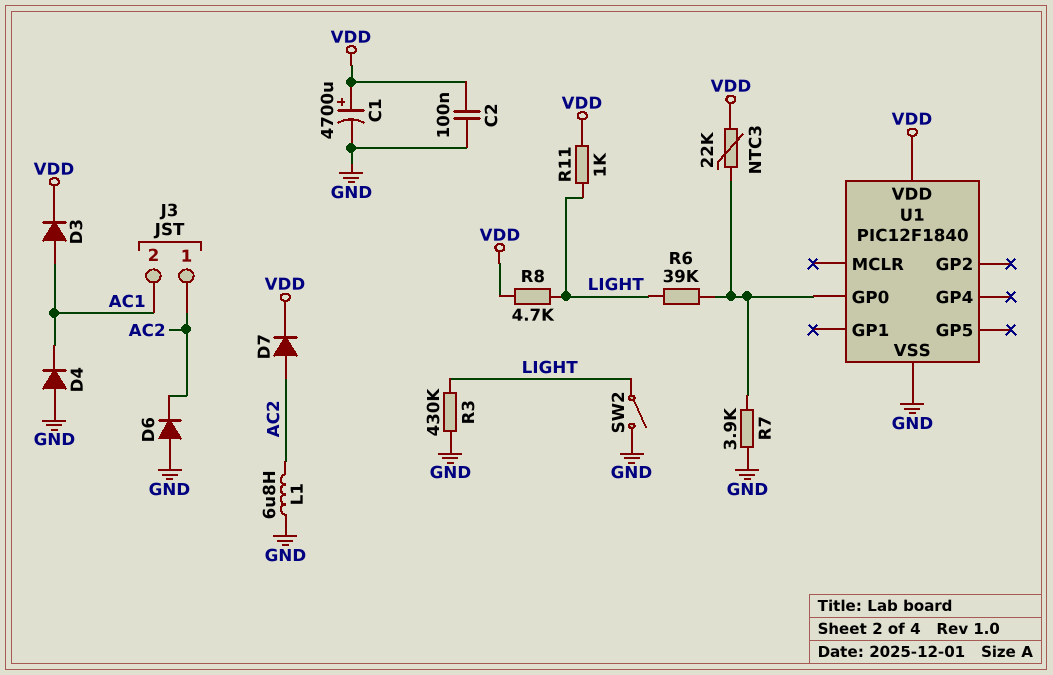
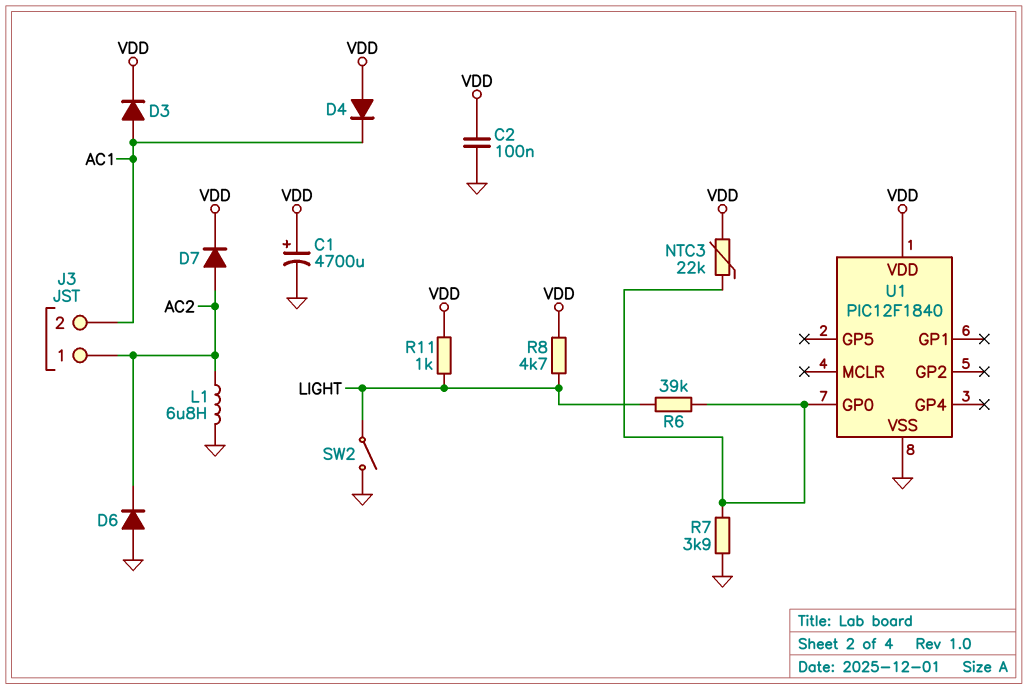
D4: diode (A GND, K AC1) -> diode (A VDD, K AC1)
R3: 430k (GND, LIGHT) -> none

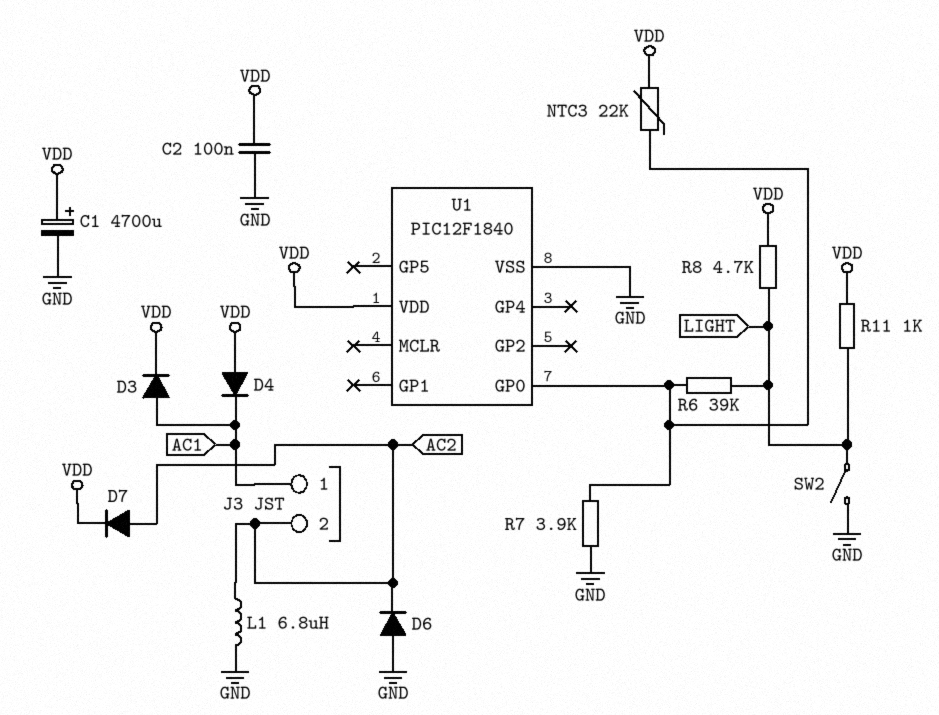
J3 pin 1: AC2 -> AC1
J3 pin 2: AC1 -> AC2

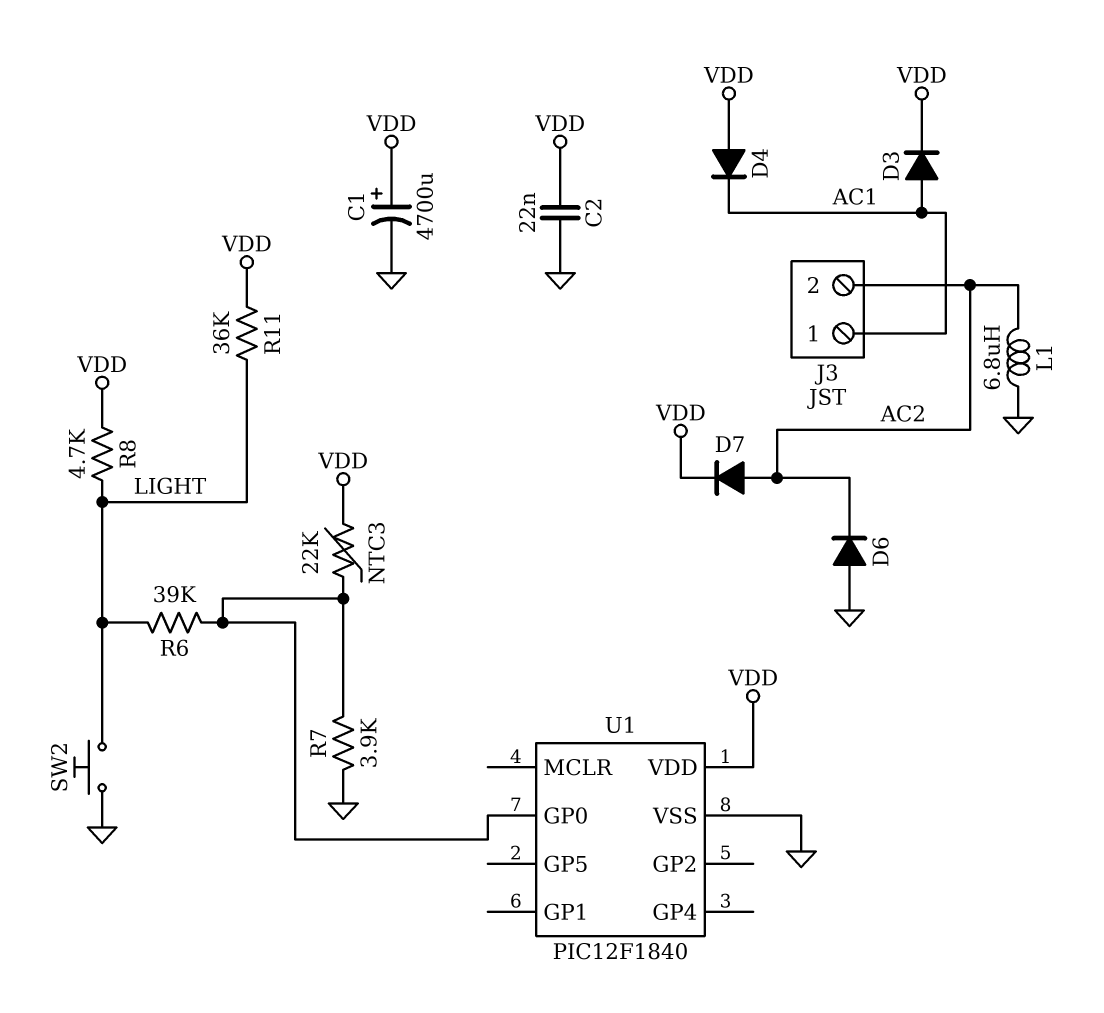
C2: 100nF (GND, VDD) -> 22nF (GND, VDD)
R11: 1k (LIGHT, VDD) -> 36k (LIGHT, VDD)
SW2: switch (GND, LIGHT) -> button (GND, LIGHT)

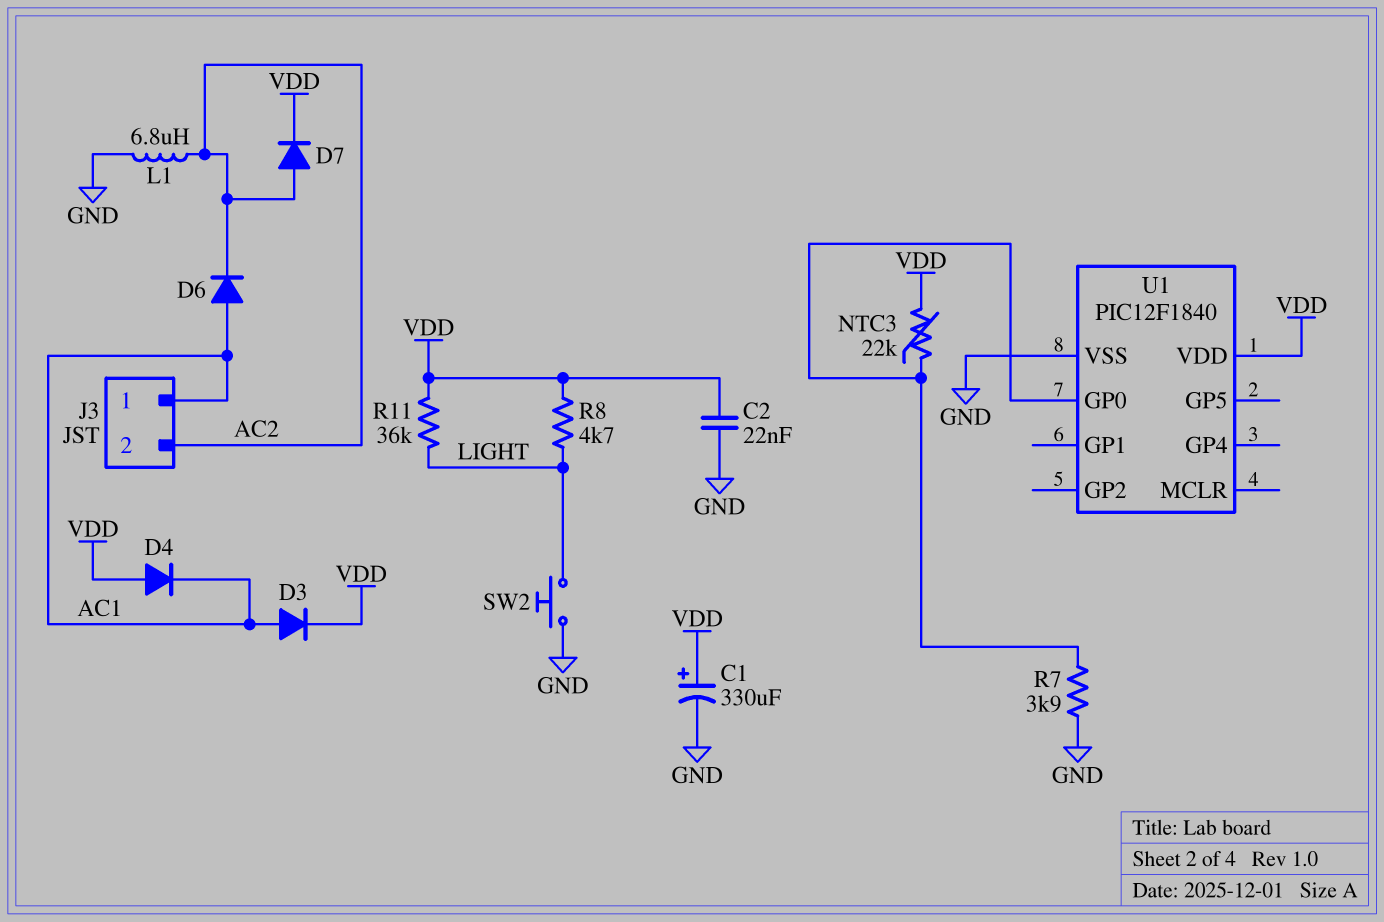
C1: 4700uF (plus VDD, minus GND) -> 330uF (plus VDD, minus GND)
D6: diode (A GND, K AC2) -> diode (A AC1, K AC2)
R6: 39k (LIGHT, U1/GP0) -> none

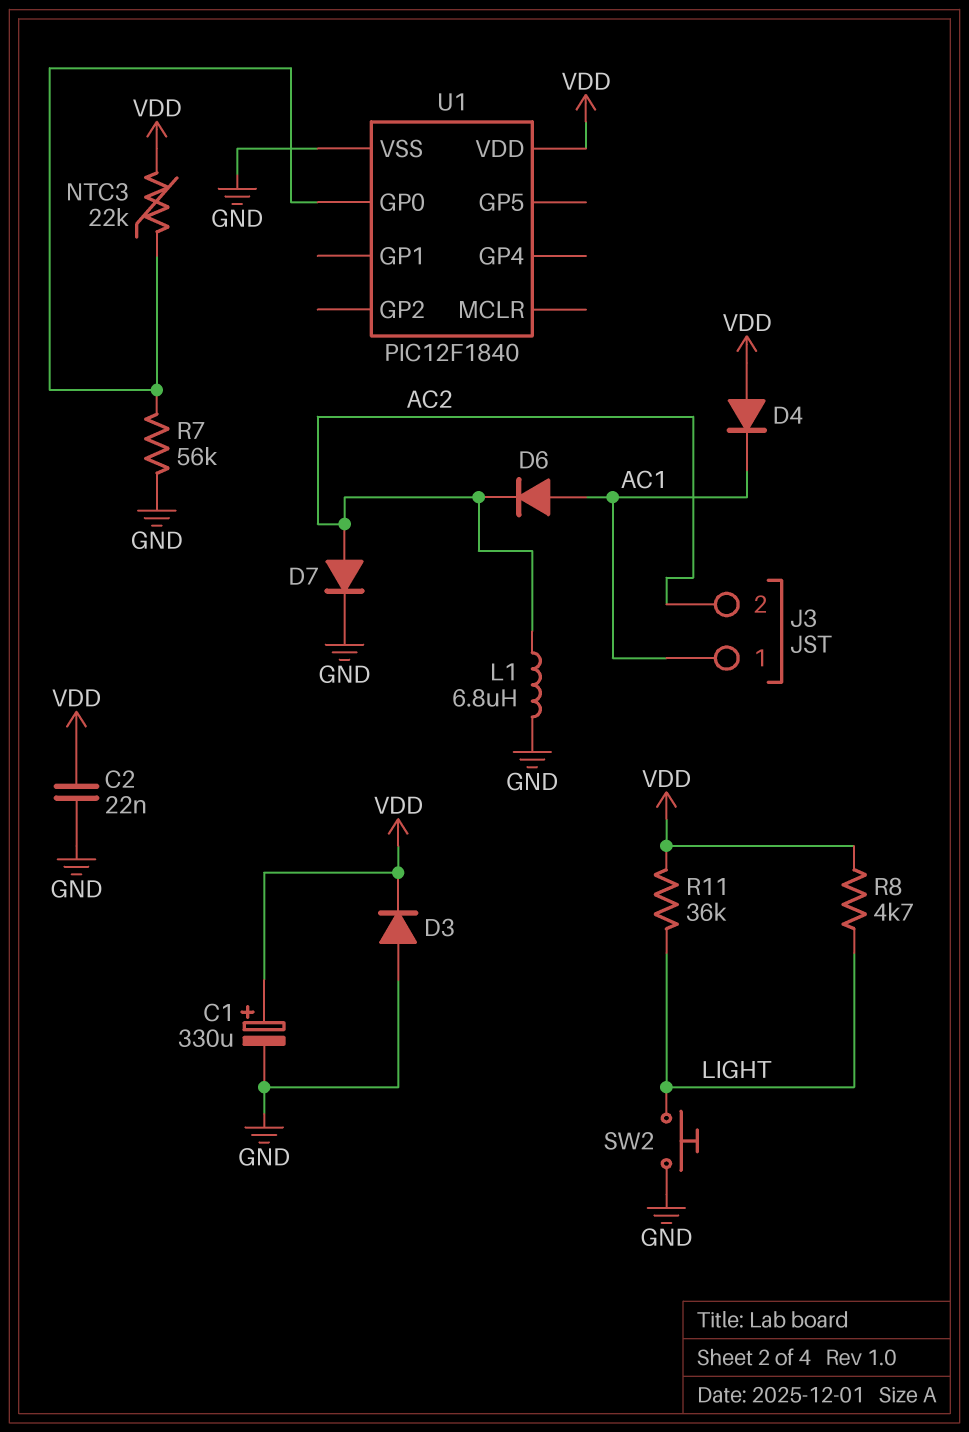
D3: diode (A AC1, K VDD) -> diode (A GND, K VDD)
D7: diode (A AC2, K VDD) -> diode (A AC2, K GND)
R7: 3.9k (GND, U1/GP0) -> 56k (GND, U1/GP0)

